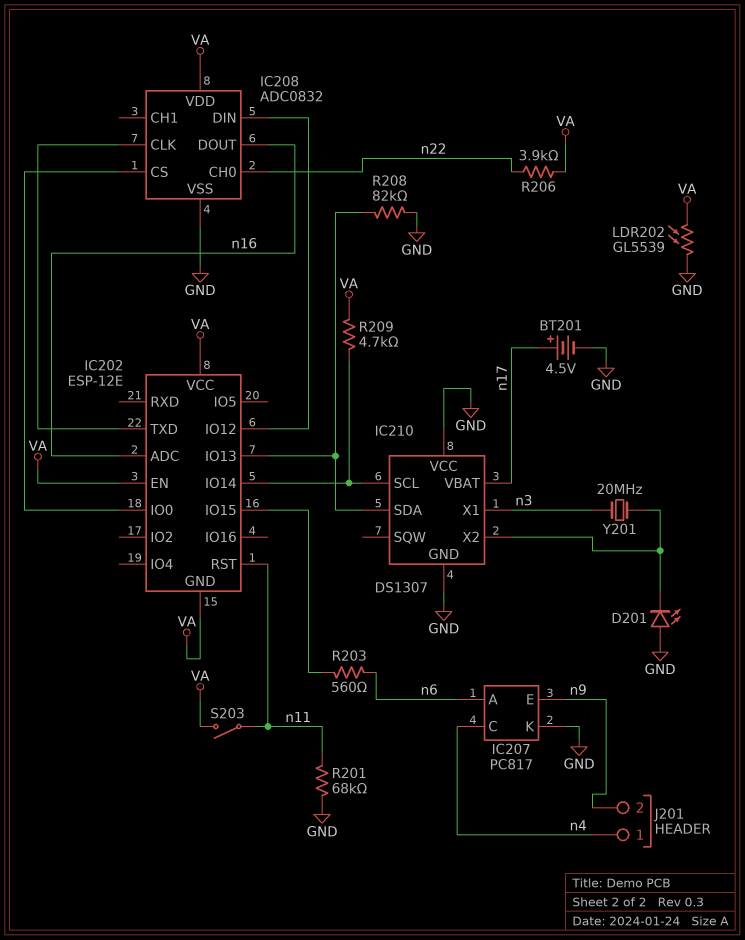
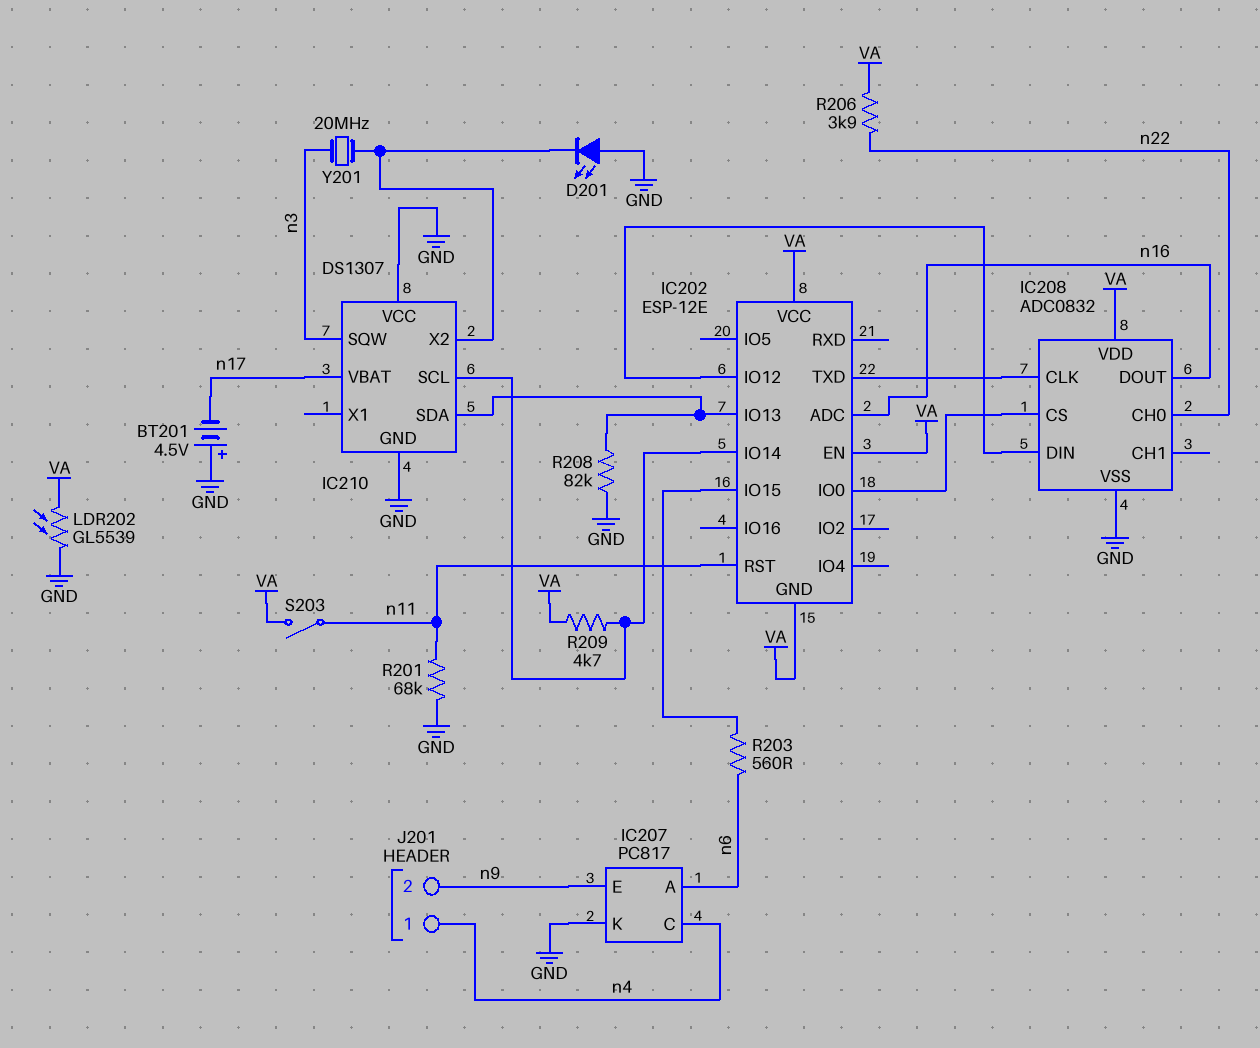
BT201: 4.5V (plus n17, minus GND) -> 4.5V (plus GND, minus n17)
IC210 pin SQW: none -> n3
IC210 pin X1: n3 -> none

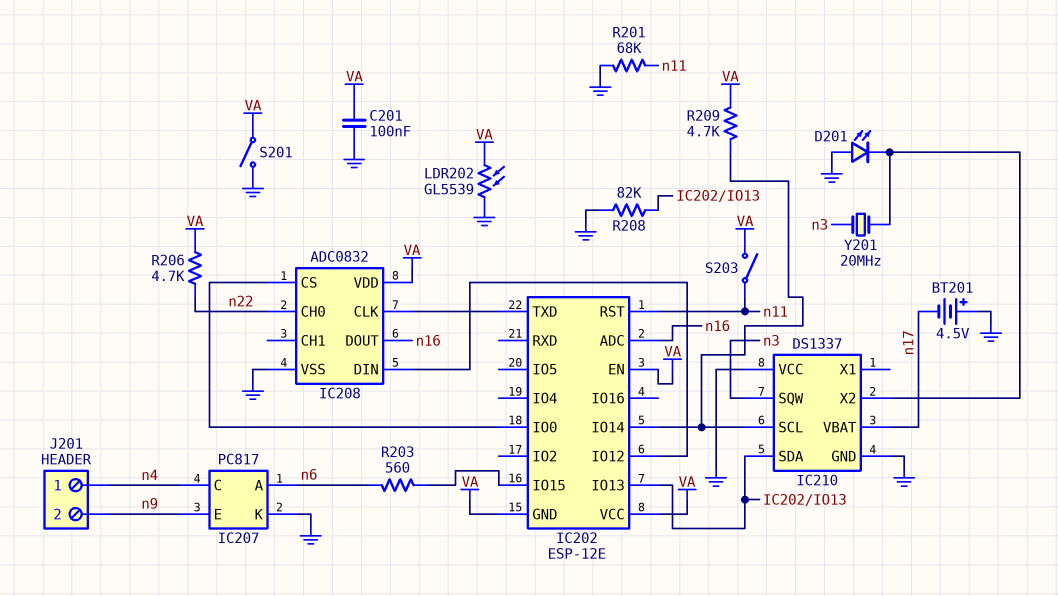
C201: none -> 100nF (GND, VA)
IC210: DS1307 -> DS1337
R206: 3.9k (VA, n22) -> 4.7k (VA, n22)
S201: none -> switch (GND, VA)

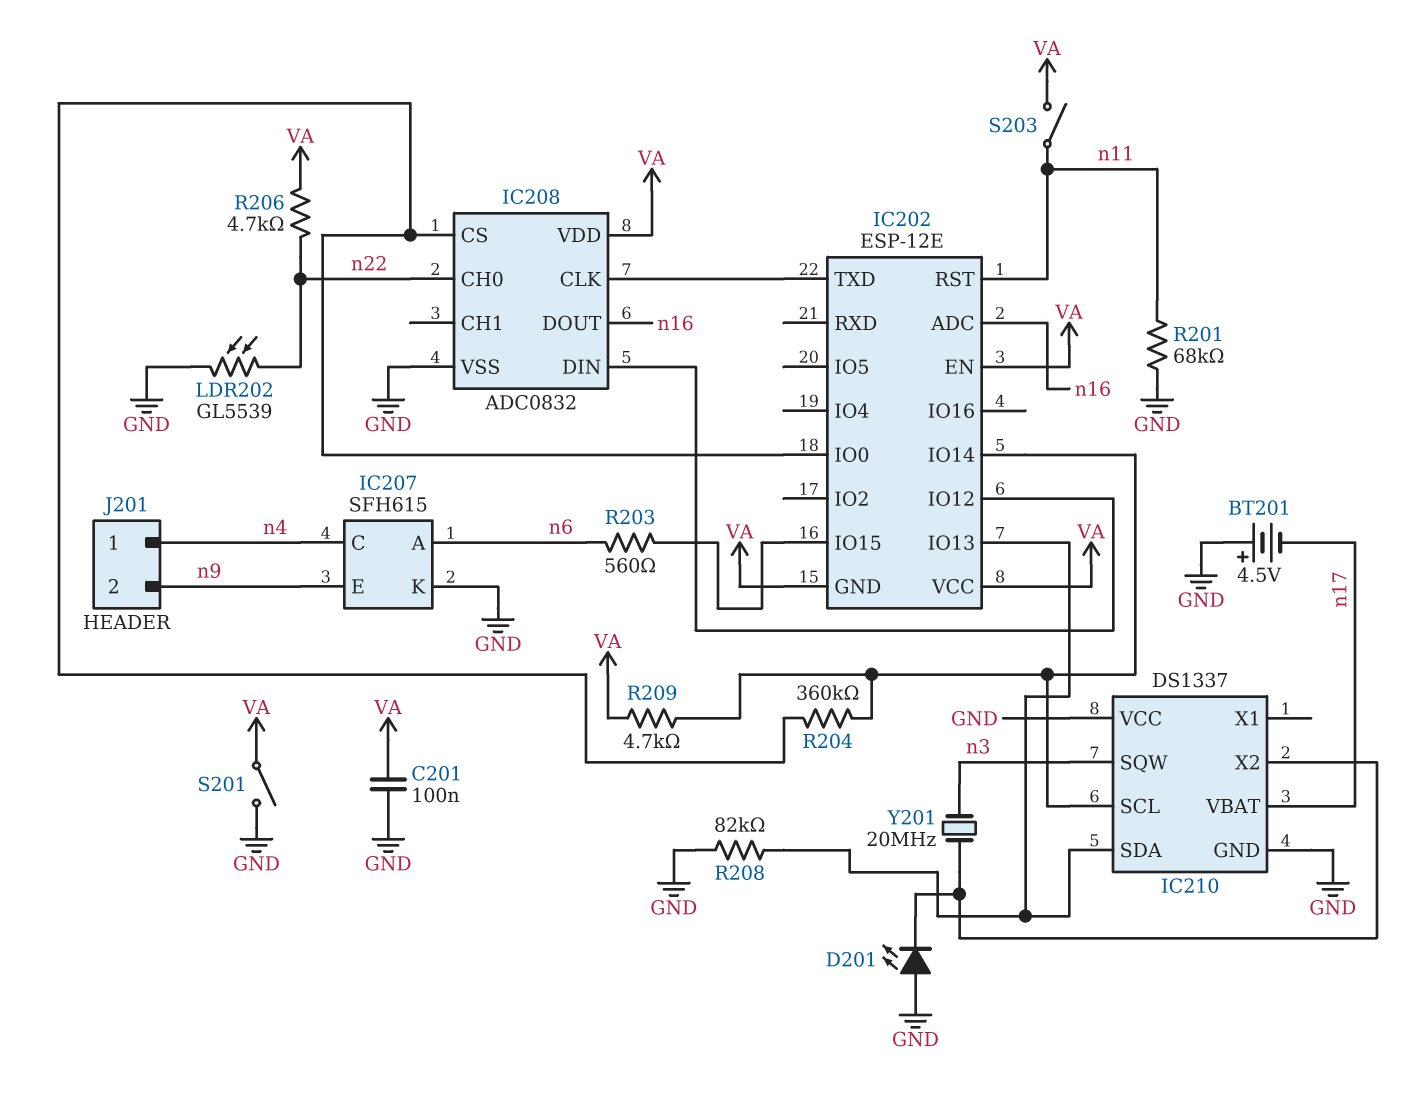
IC207: PC817 -> SFH615
LDR202: GL5539 (GND, VA) -> GL5539 (GND, n22)
R204: none -> 360k (IC202/IO0, IC202/IO14)

